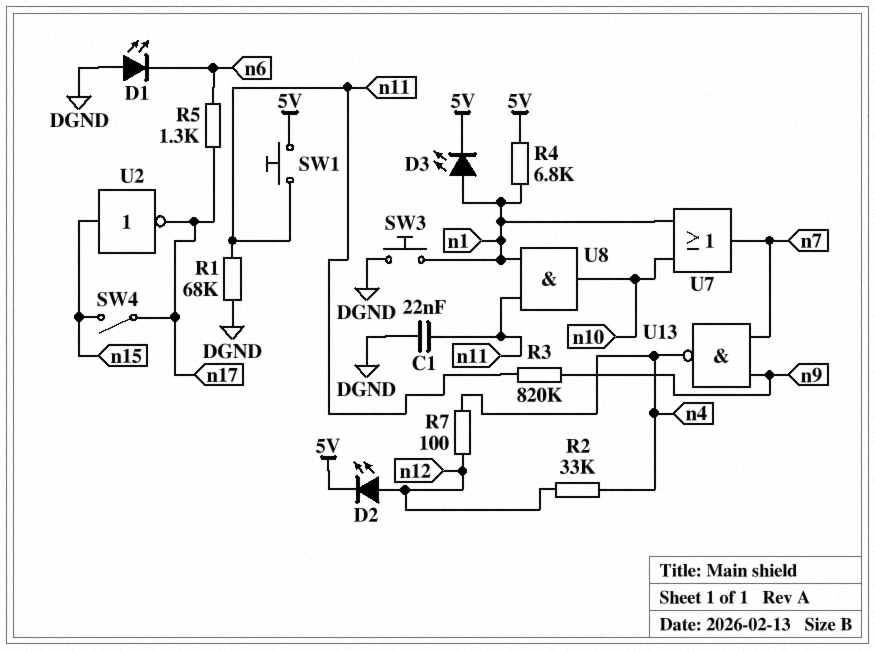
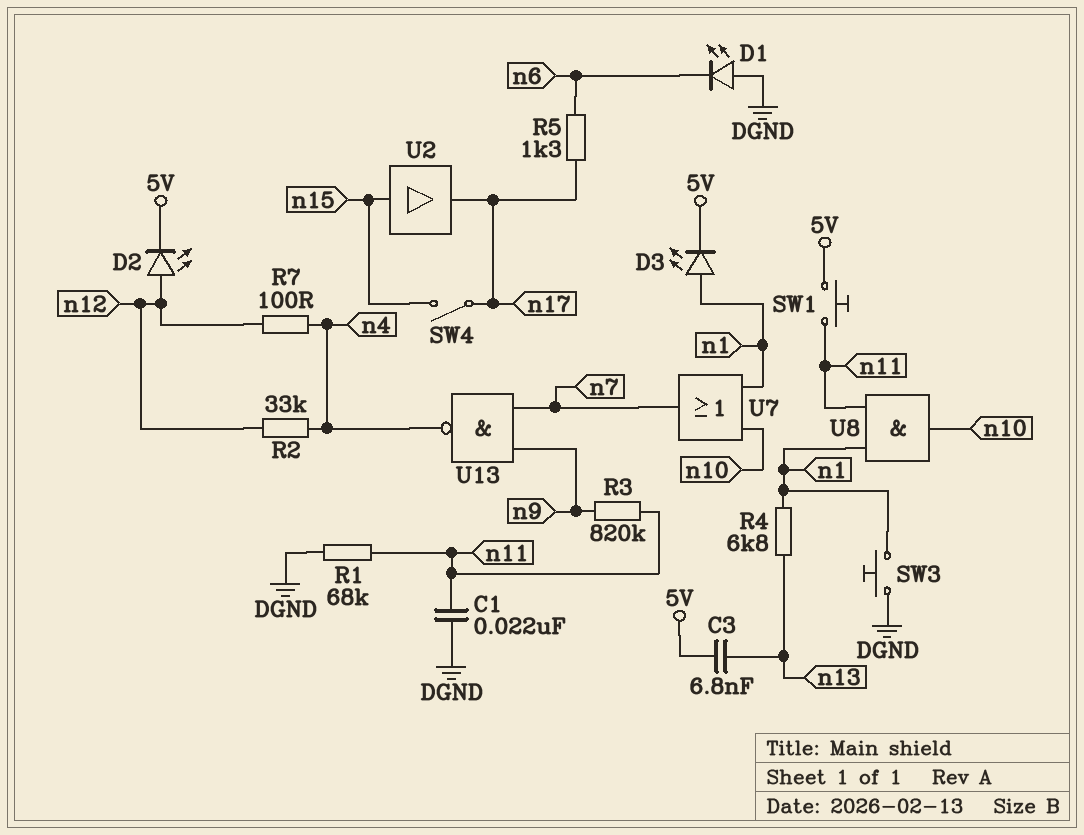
C3: none -> 6.8nF (5V, n13)
R4: 6.8k (5V, n1) -> 6.8k (n1, n13)
U2: NOT (in n15, out n17) -> buffer (in n15, out n17)

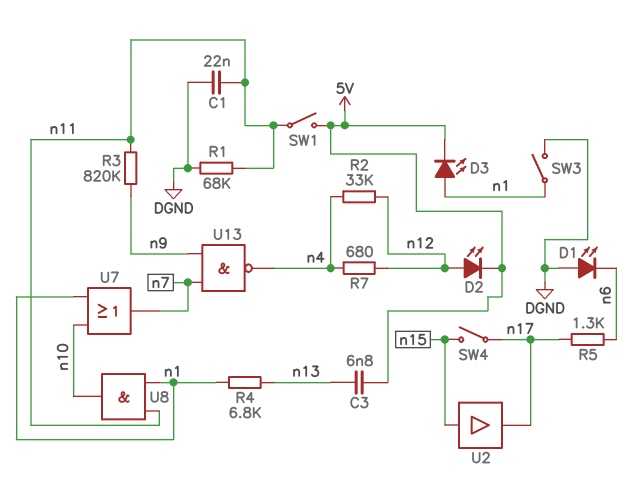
R7: 100 (n4, n12) -> 680 (n4, n12)
SW1: button (5V, n11) -> switch (5V, n11)
SW3: button (DGND, n1) -> switch (DGND, n1)

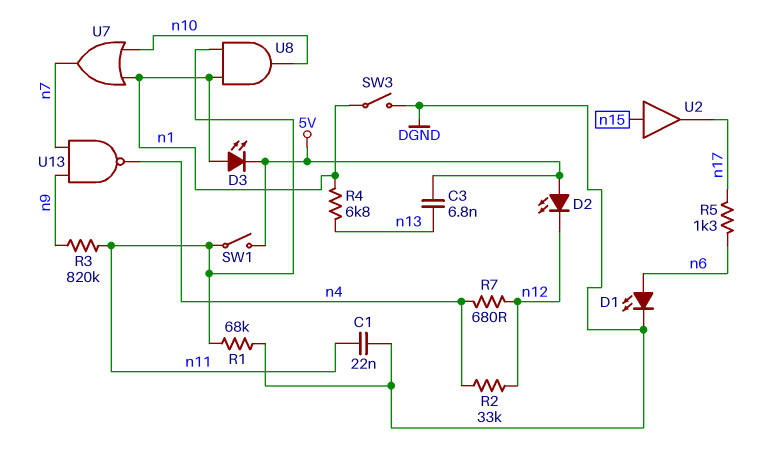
D1: LED (A DGND, K n6) -> LED (A n6, K DGND)
D2: LED (A n12, K 5V) -> LED (A 5V, K n12)
SW4: switch (n15, n17) -> none

